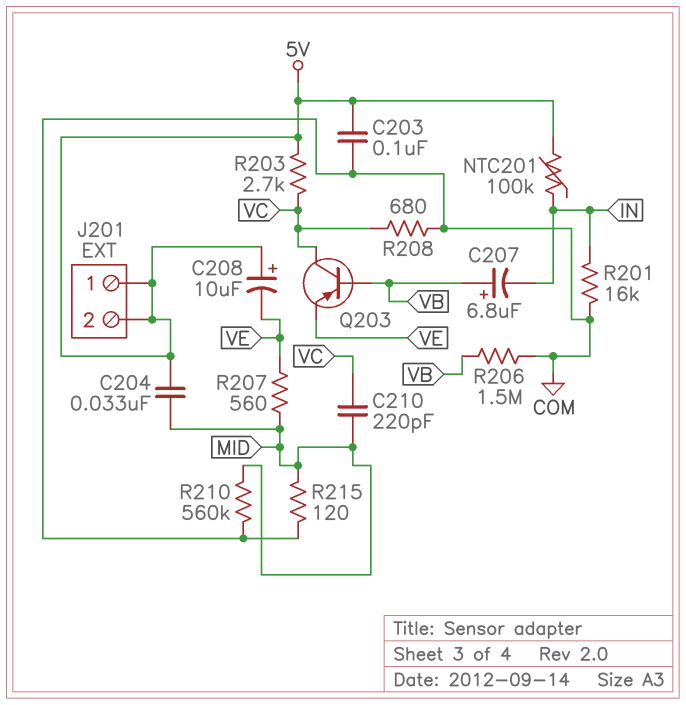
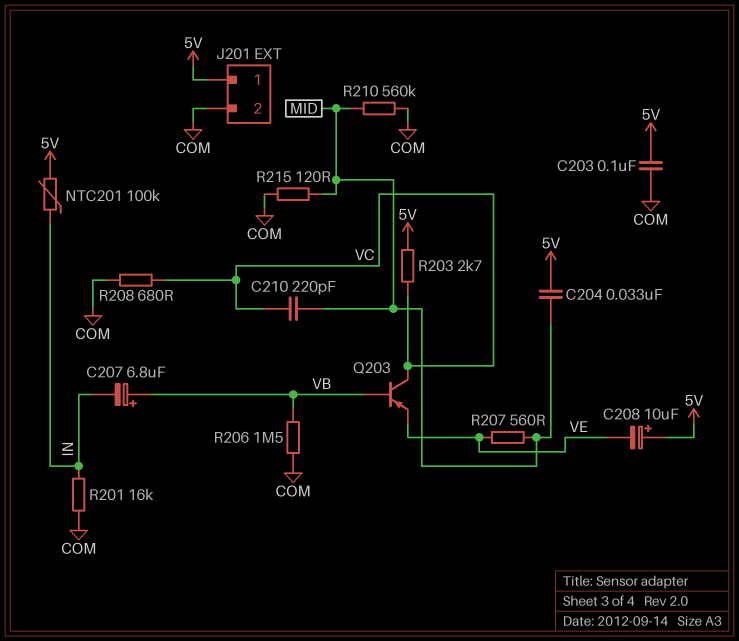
J201 pin 2: 5V -> COM

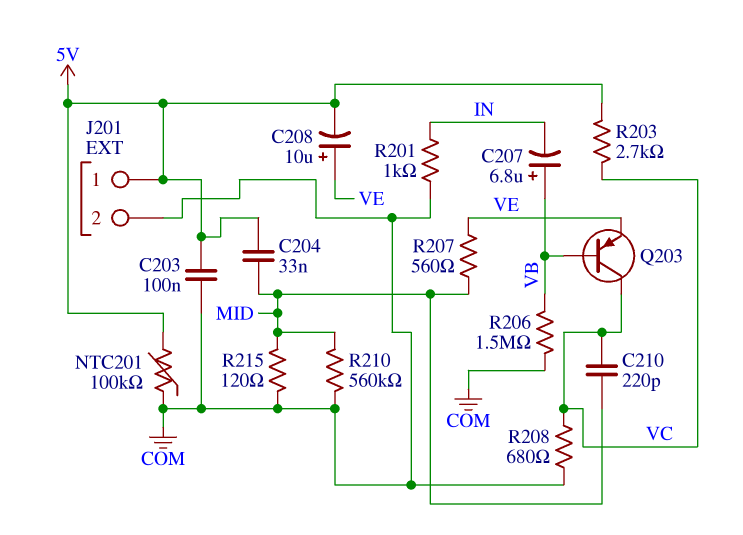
C208: 10uF (plus 5V, minus VE) -> 10uF (plus VE, minus 5V)
NTC201: 100k (5V, IN) -> 100k (5V, COM)
R201: 16k (COM, IN) -> 1k (COM, IN)

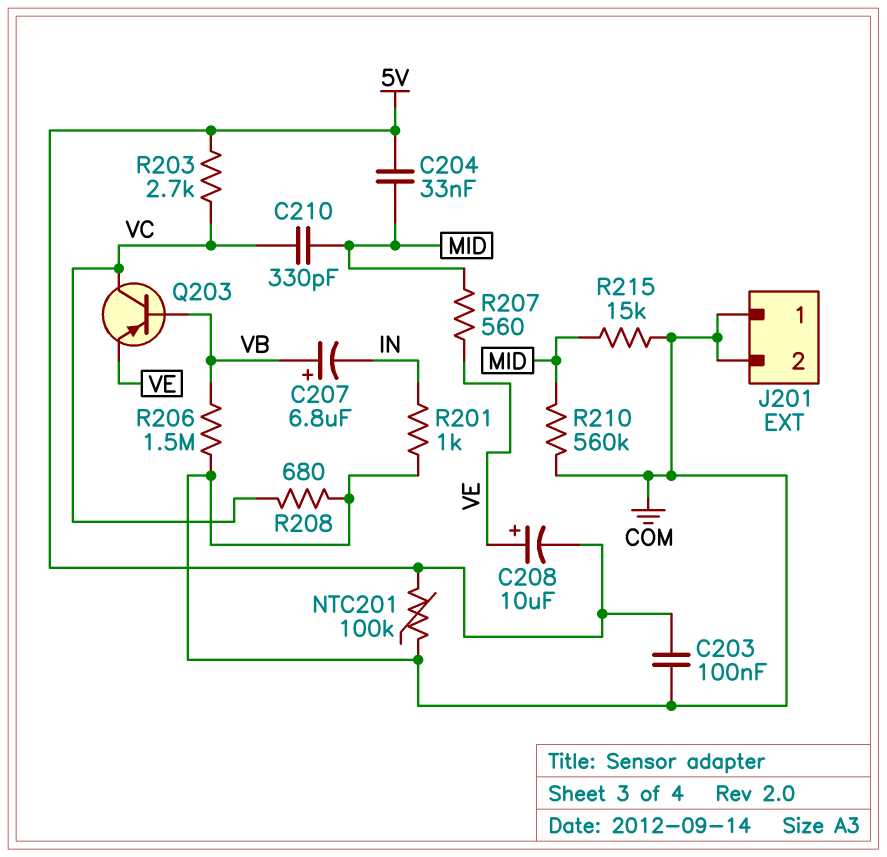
C210: 220pF (MID, VC) -> 330pF (MID, VC)
J201 pin 1: 5V -> COM
R215: 120 (COM, MID) -> 15k (COM, MID)

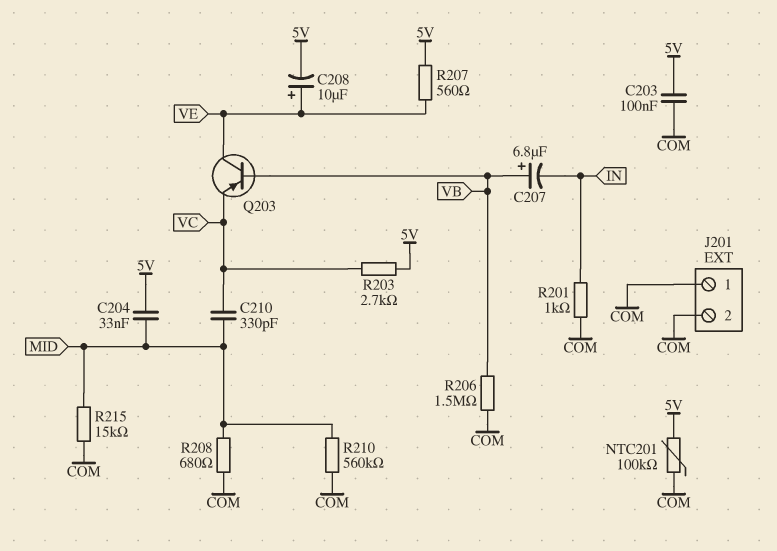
Q203: PNP (B VB, C VC, E VE) -> PNP (B VB, C VE, E VC)
R207: 560 (MID, VE) -> 560 (5V, VE)
R208: 680 (COM, VC) -> 680 (COM, MID)

